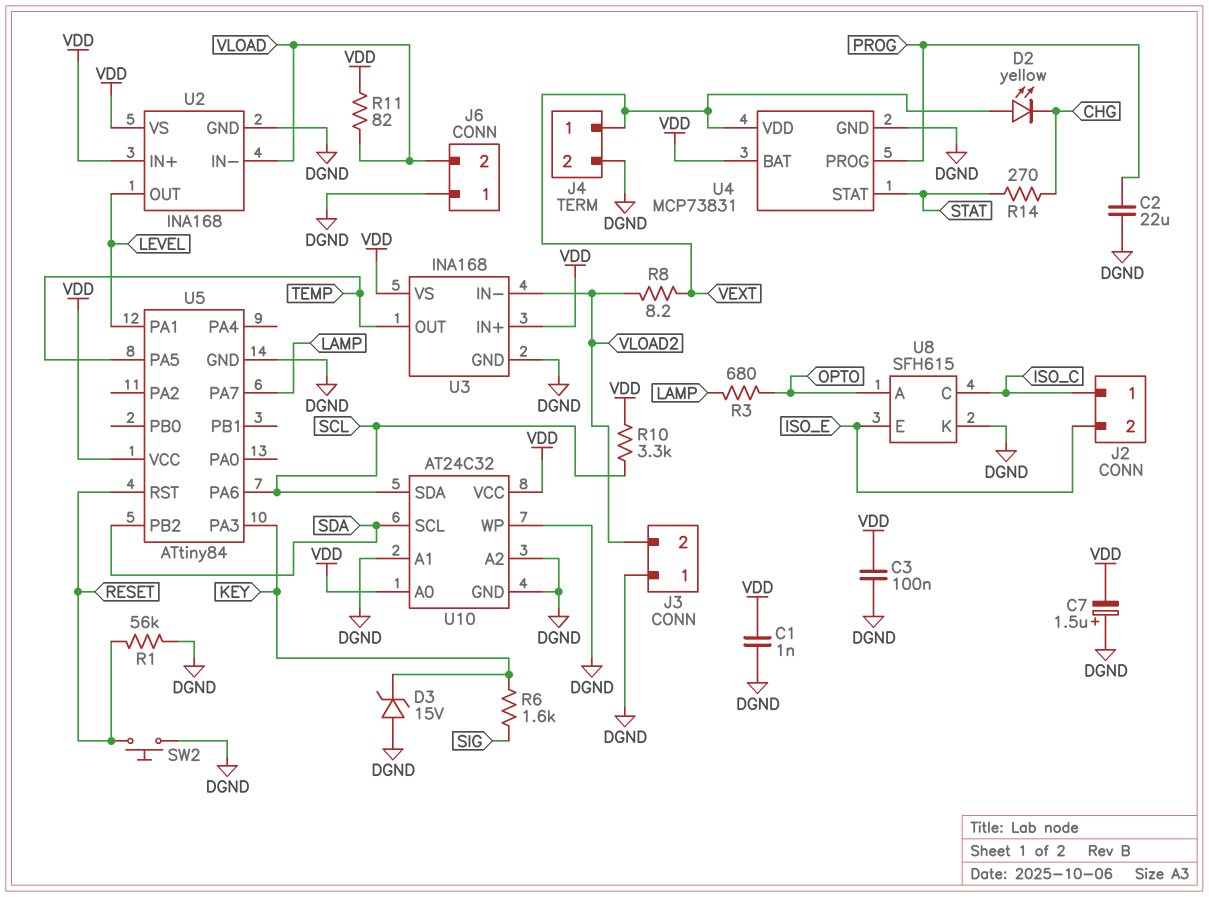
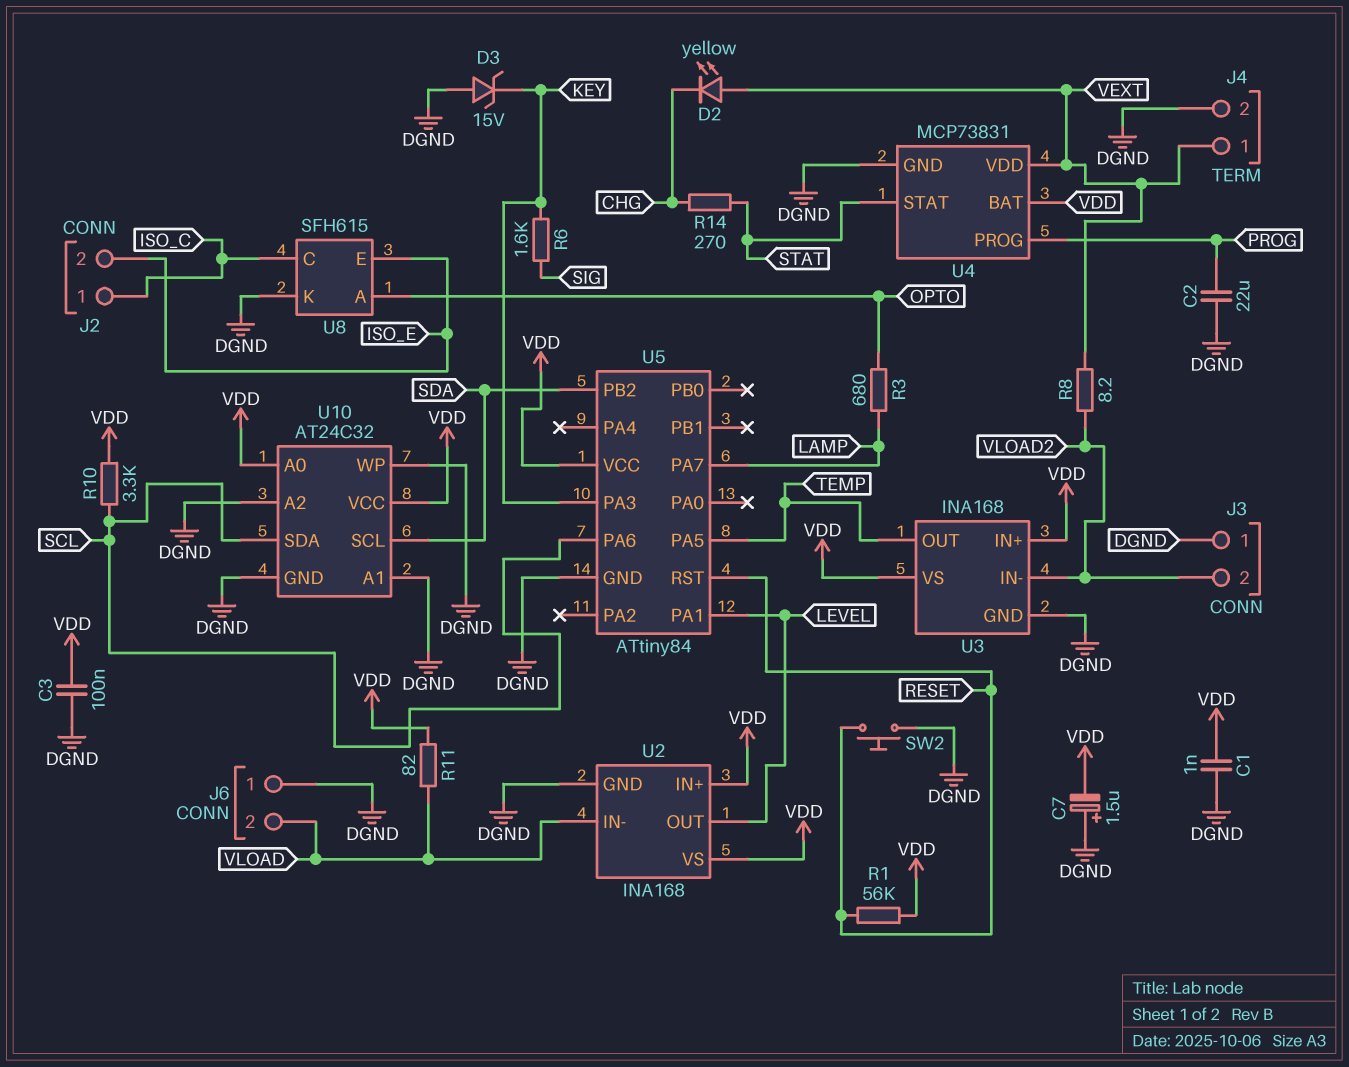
R1: 56k (DGND, RESET) -> 56k (RESET, VDD)

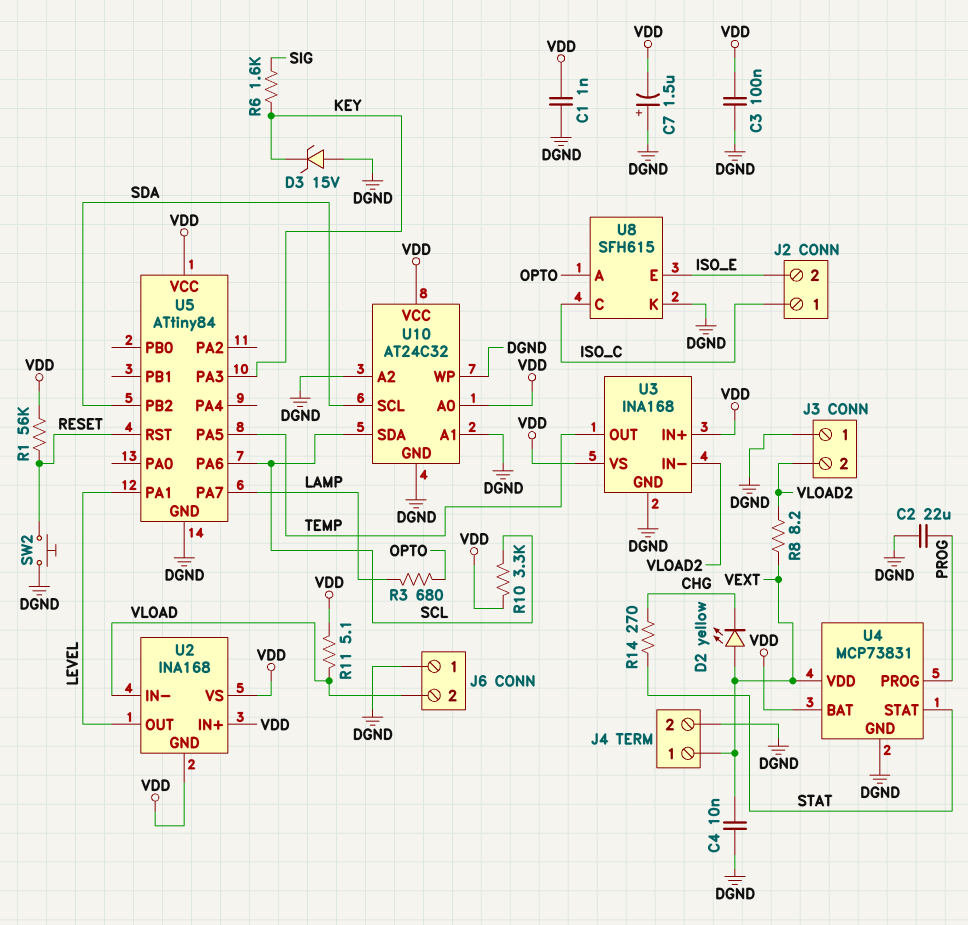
C4: none -> 10nF (DGND, VEXT)
R11: 82 (VDD, VLOAD) -> 5.1 (VDD, VLOAD)
U2 pin GND: DGND -> VDD

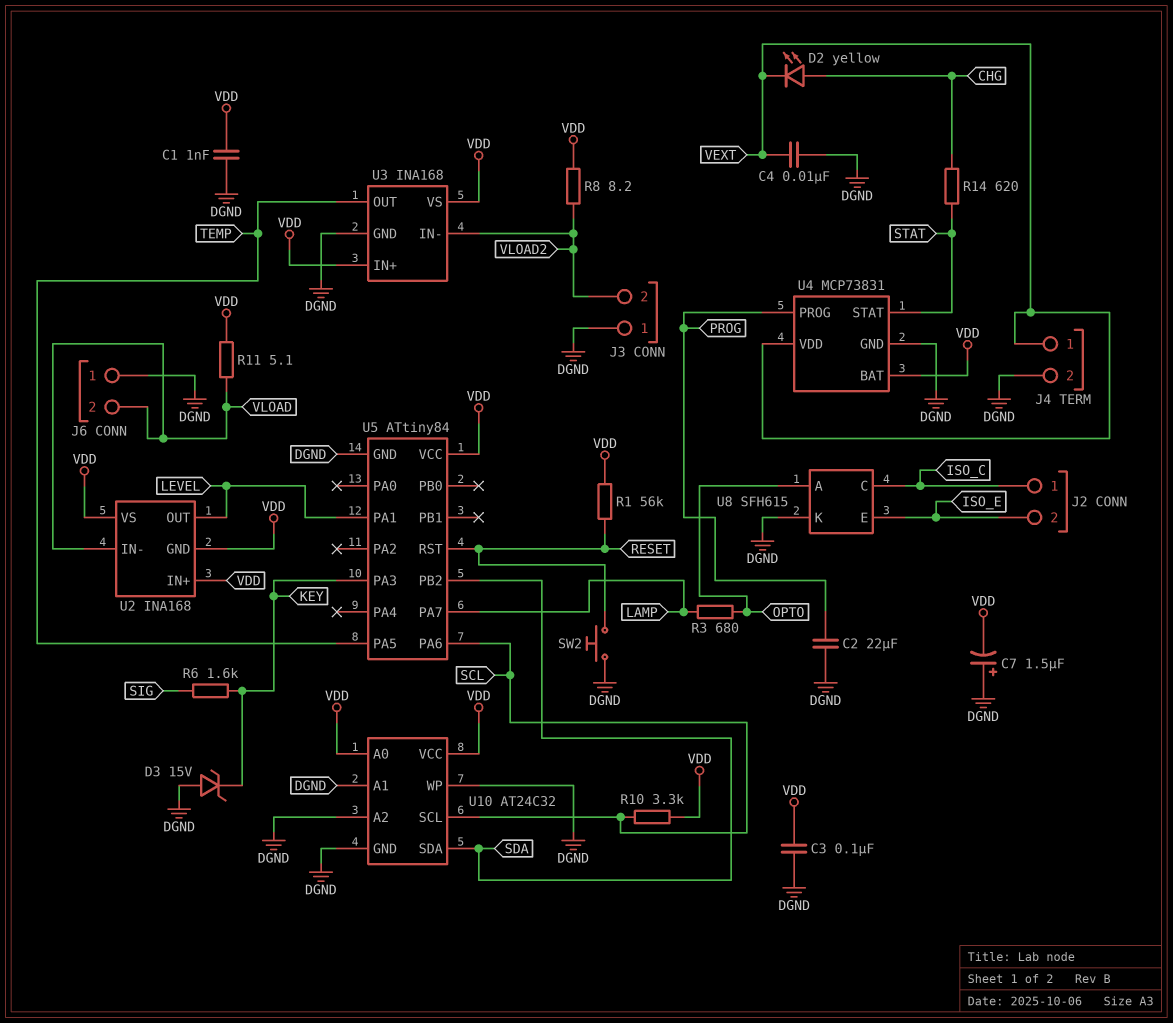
D2: LED yellow (A VEXT, K CHG) -> LED yellow (A CHG, K VEXT)
R8: 8.2 (VEXT, VLOAD2) -> 8.2 (VDD, VLOAD2)
R14: 270 (CHG, STAT) -> 620 (CHG, STAT)
U10 pin SCL: SDA -> SCL
U10 pin SDA: SCL -> SDA

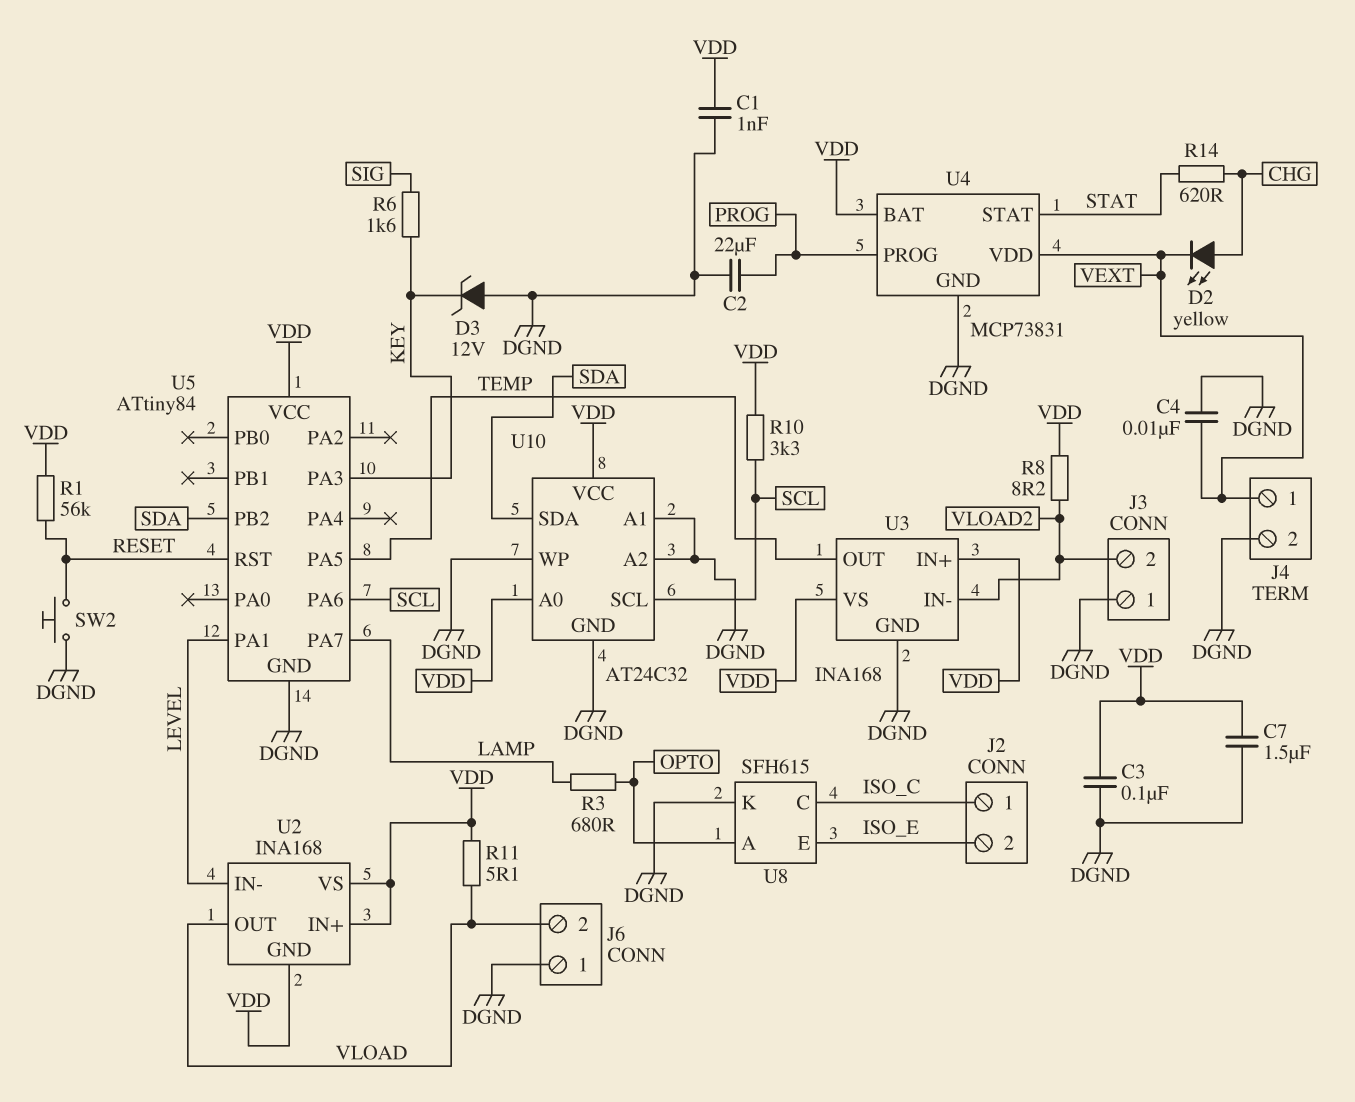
C7: 1.5uF (plus DGND, minus VDD) -> 1.5uF (DGND, VDD)
D3: zener 15V (A DGND, K KEY) -> zener 12V (A DGND, K KEY)
U2 pin IN-: VLOAD -> LEVEL
U2 pin OUT: LEVEL -> VLOAD

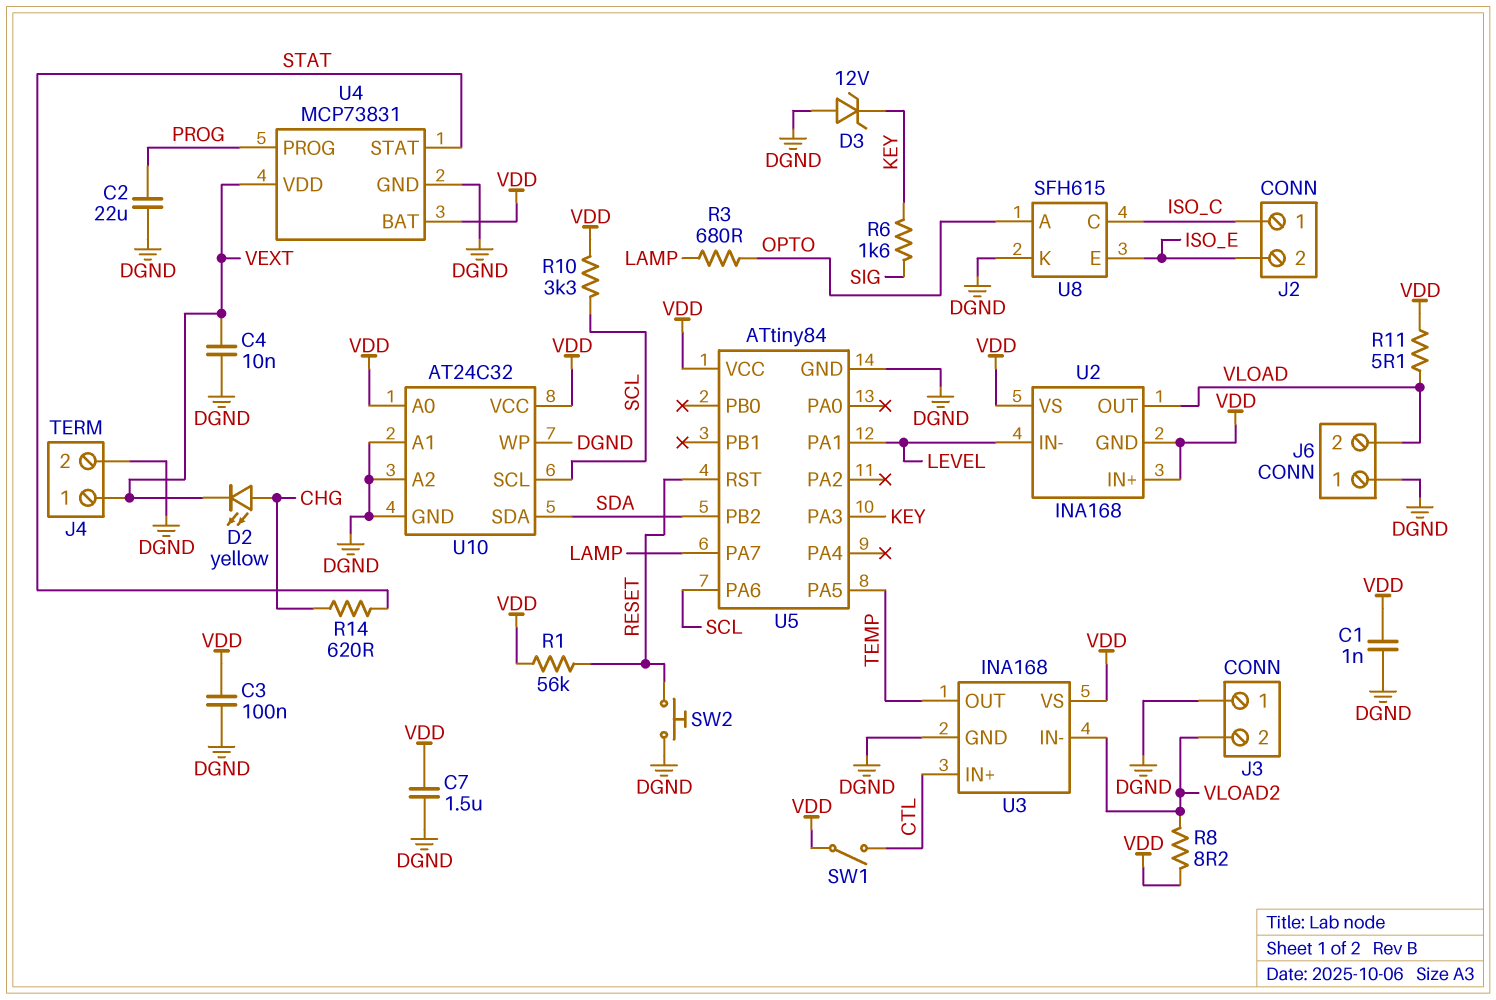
SW1: none -> switch (CTL, VDD)
U3 pin IN+: VDD -> CTL

